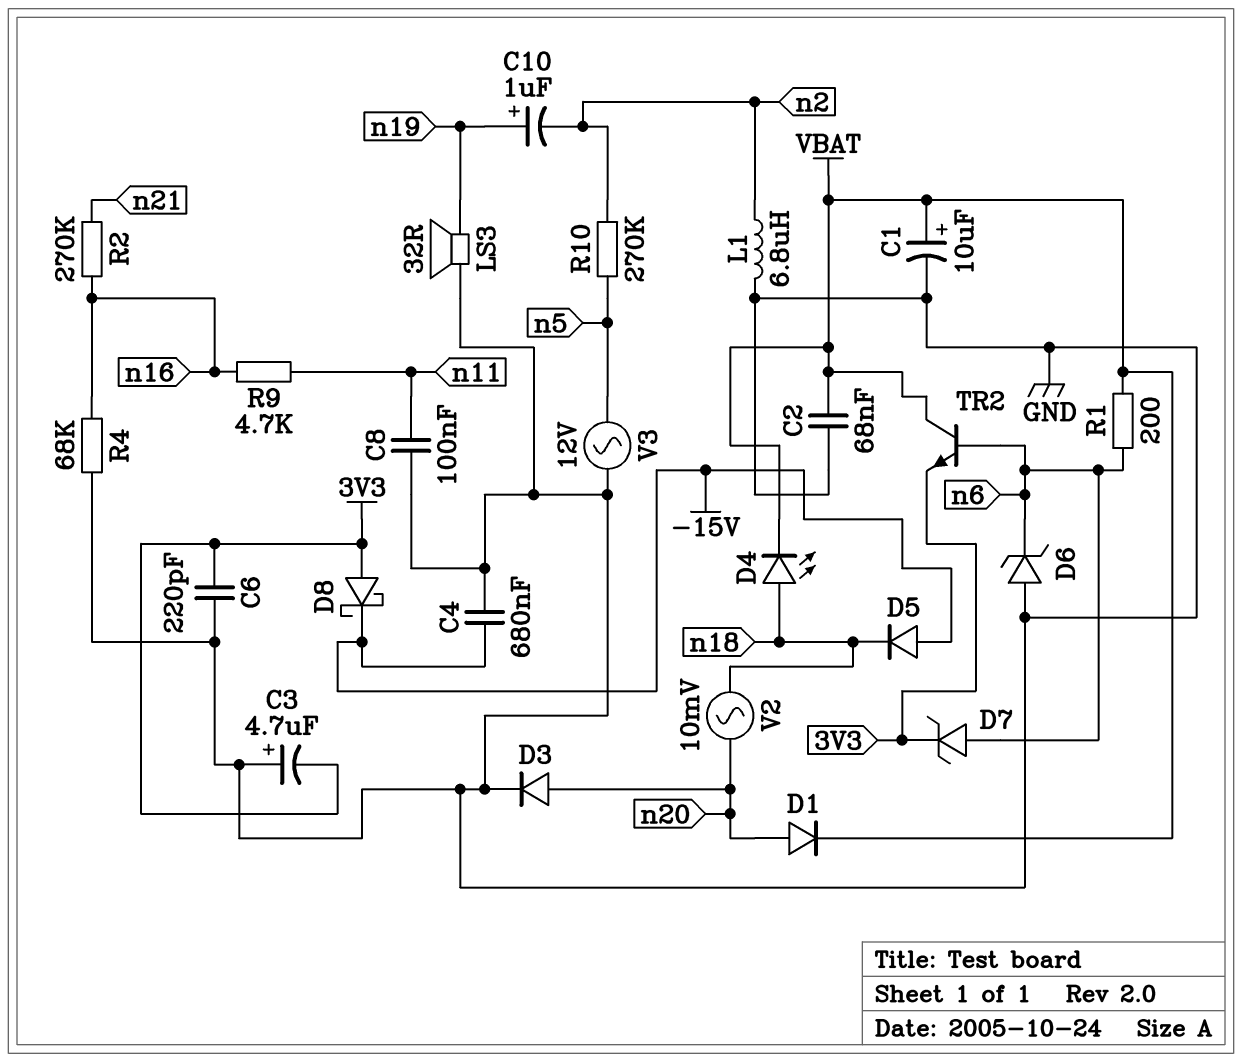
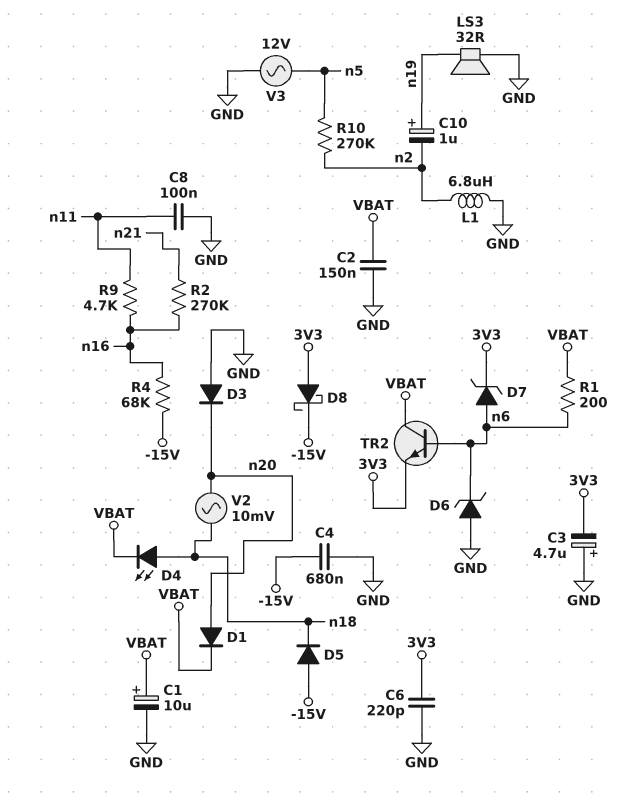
C2: 68nF (GND, VBAT) -> 150nF (GND, VBAT)
D3: diode (A n20, K GND) -> diode (A GND, K n20)
R4: 68k (GND, n16) -> 68k (-15V, n16)

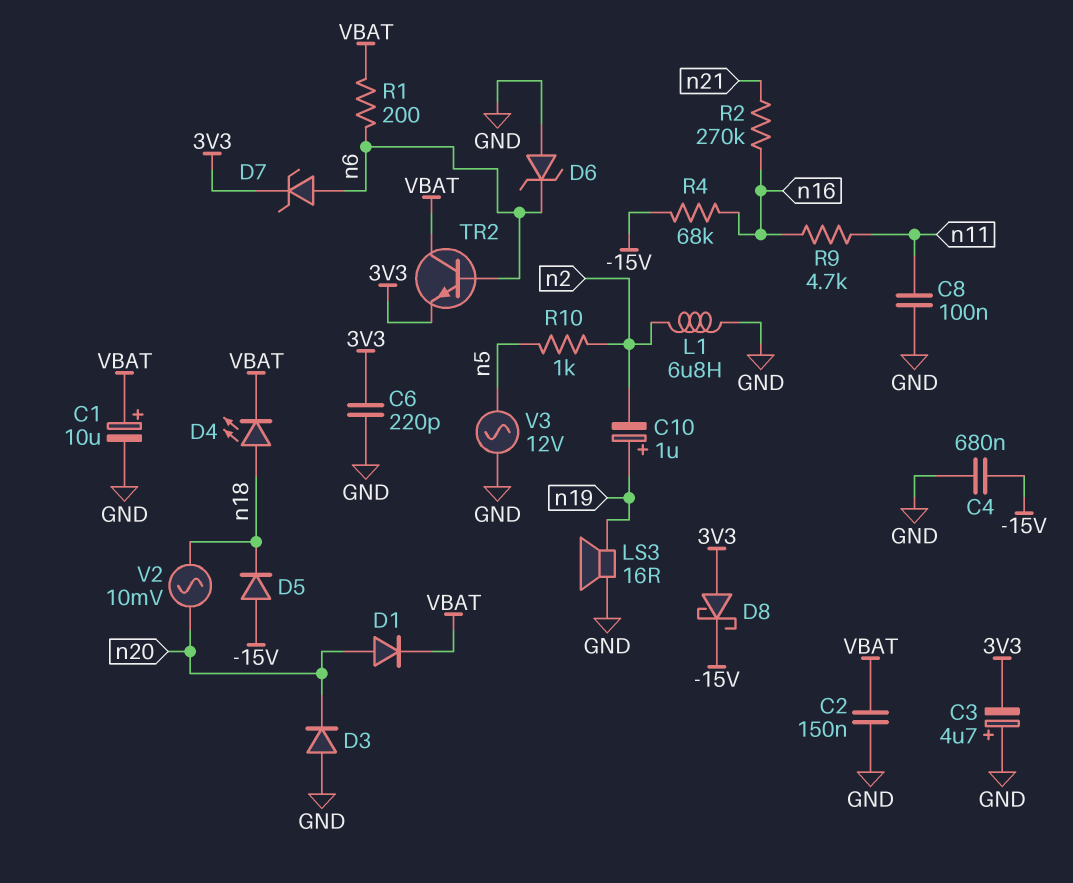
LS3: speaker 32R (GND, n19) -> speaker 16R (GND, n19)
R10: 270k (n2, n5) -> 1k (n2, n5)

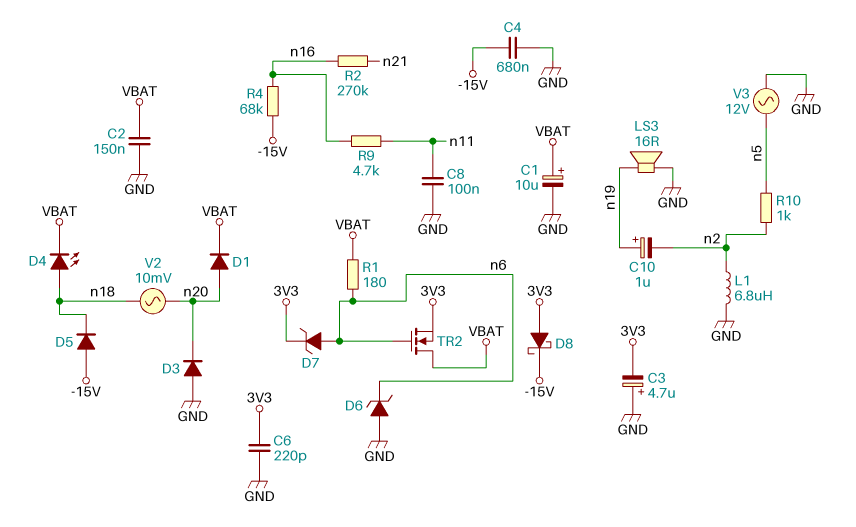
R1: 200 (VBAT, n6) -> 180 (VBAT, n6)
TR2: NPN (B n6, C VBAT, E 3V3) -> NMOS (G n6, D VBAT, S 3V3)

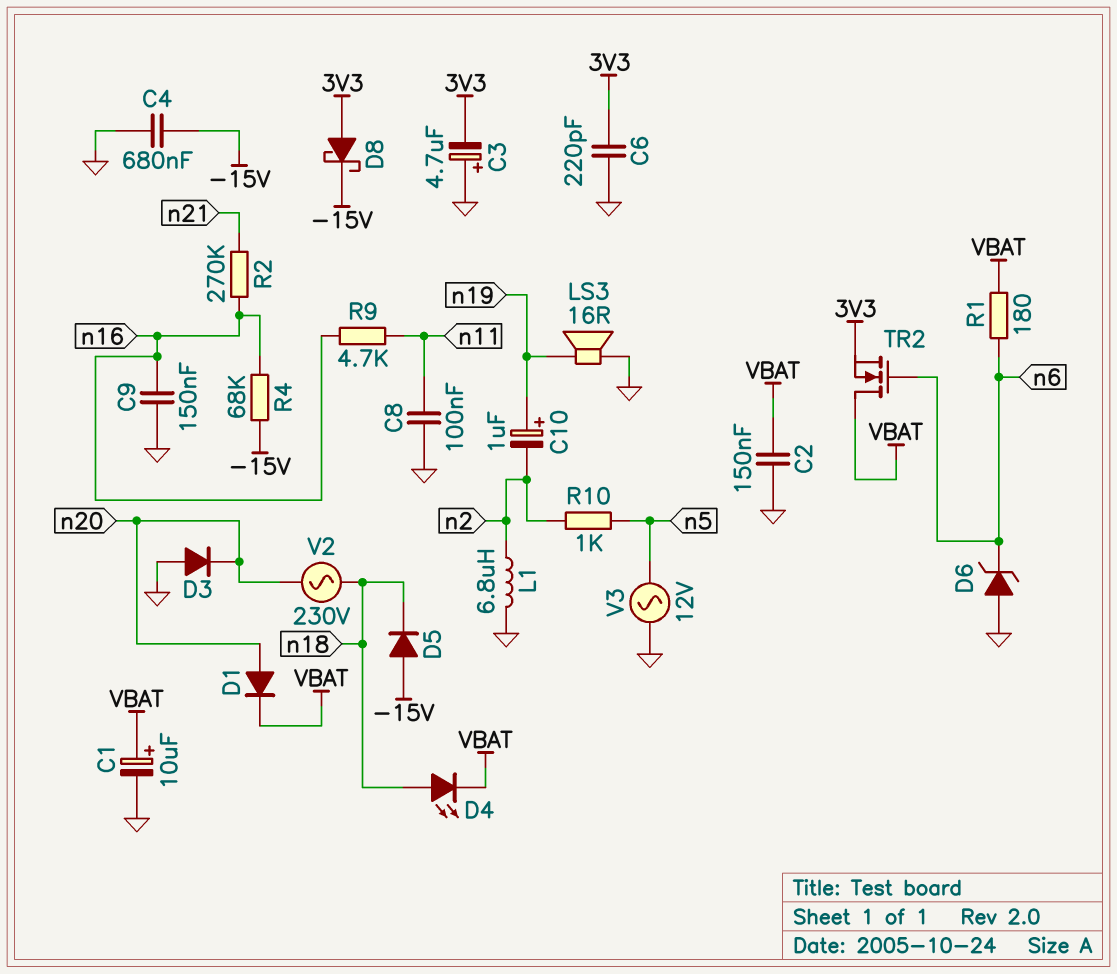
C9: none -> 150nF (GND, n16)
D7: zener (A n6, K 3V3) -> none
V2: AC 10mV (n18, n20) -> AC 230V (n18, n20)

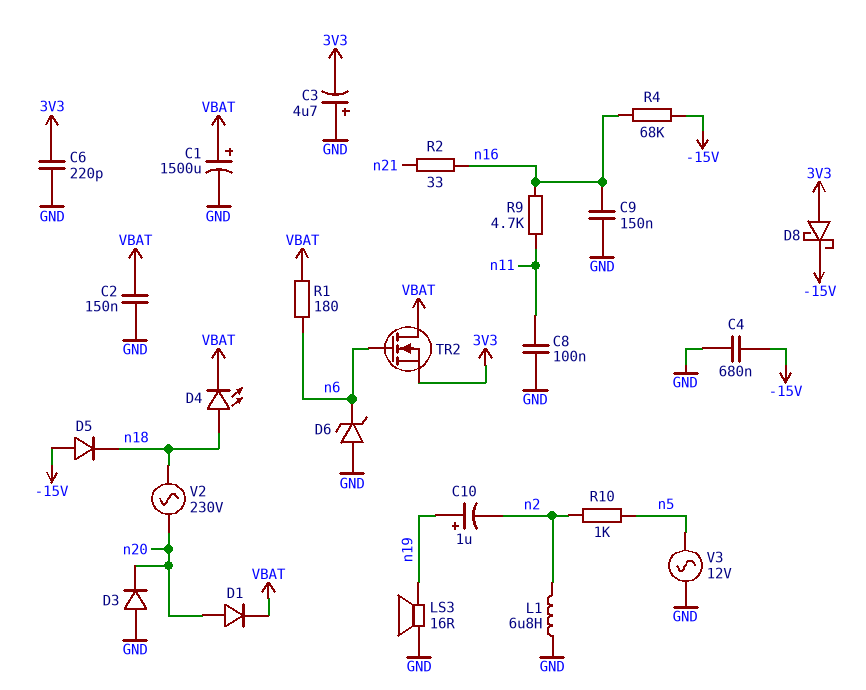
C1: 10uF (plus VBAT, minus GND) -> 1500uF (plus VBAT, minus GND)
R2: 270k (n16, n21) -> 33 (n16, n21)

